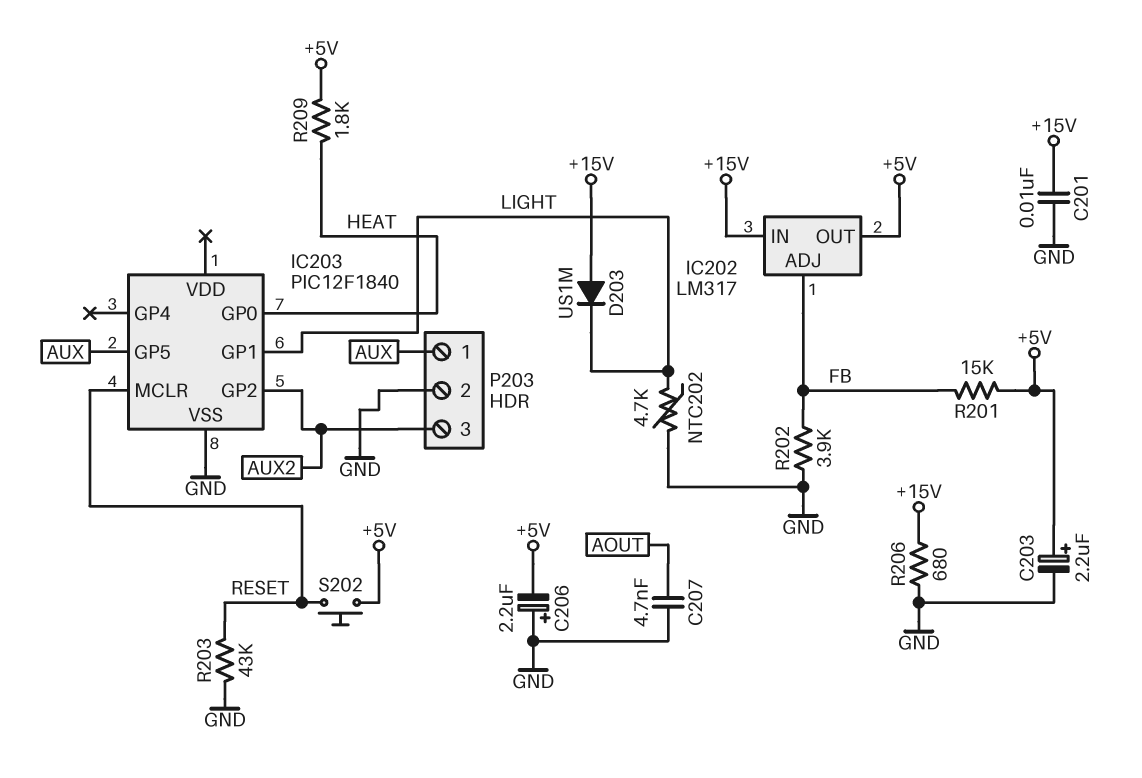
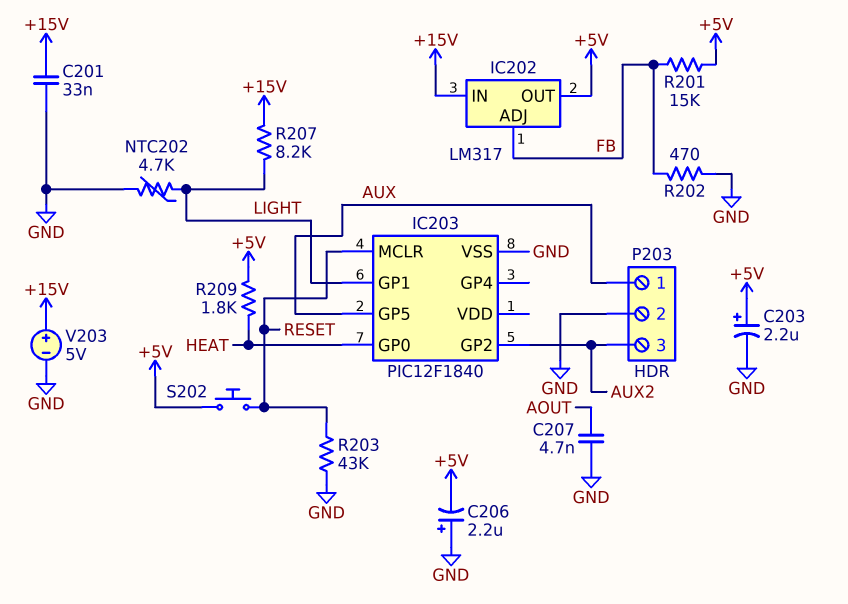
C201: 10nF (+15V, GND) -> 33nF (+15V, GND)
D203: diode US1M (A +15V, K LIGHT) -> none
R202: 3.9k (FB, GND) -> 470 (FB, GND)
R206: 680 (+15V, GND) -> none
R207: none -> 8.2k (+15V, LIGHT)
V203: none -> 5V (plus +15V, minus GND)

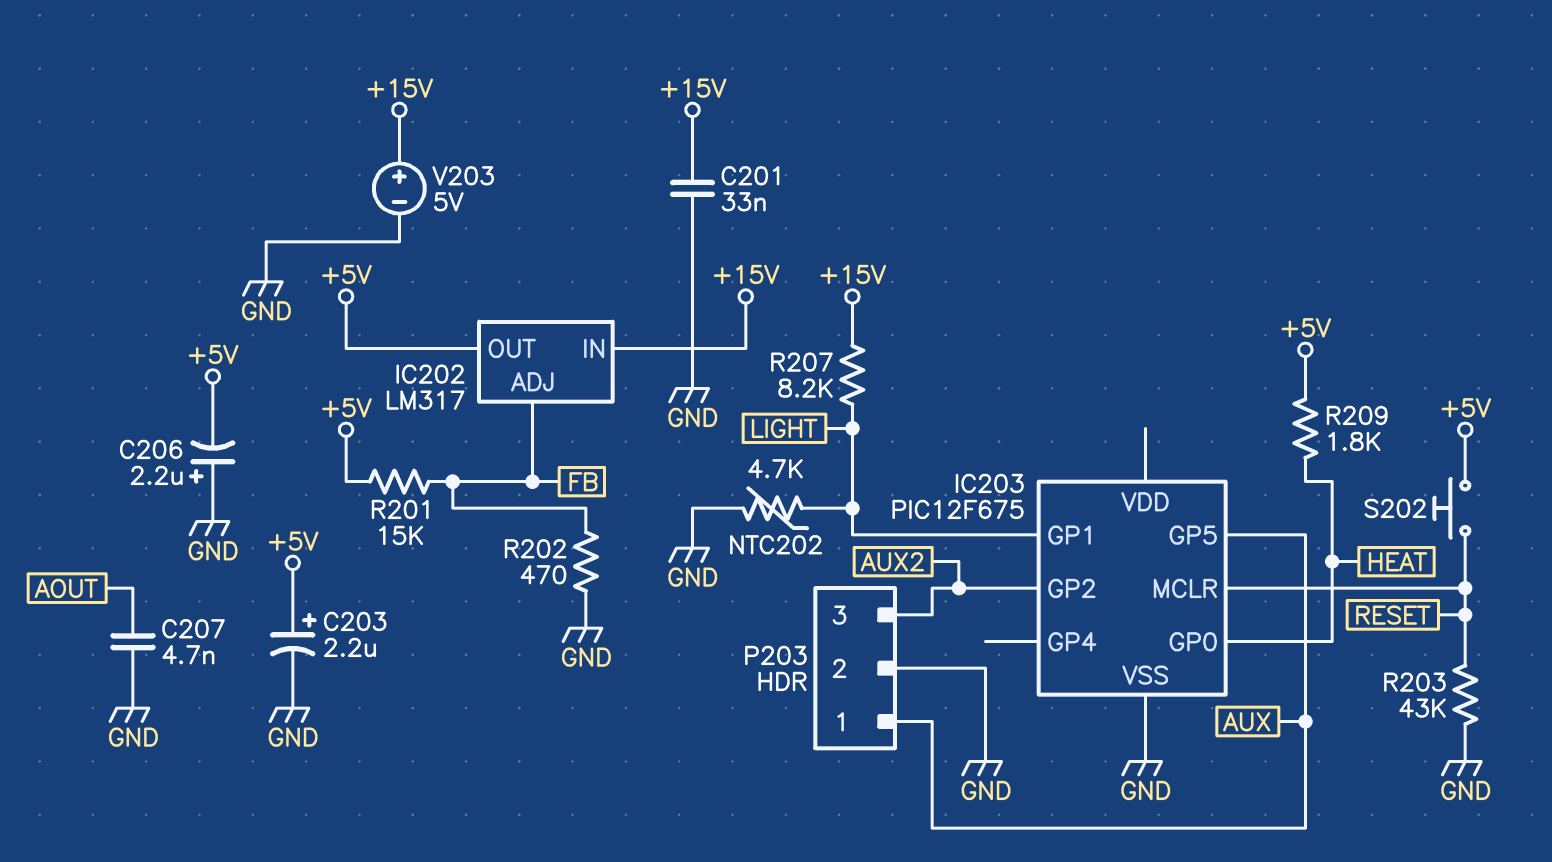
IC203: PIC12F1840 -> PIC12F675

